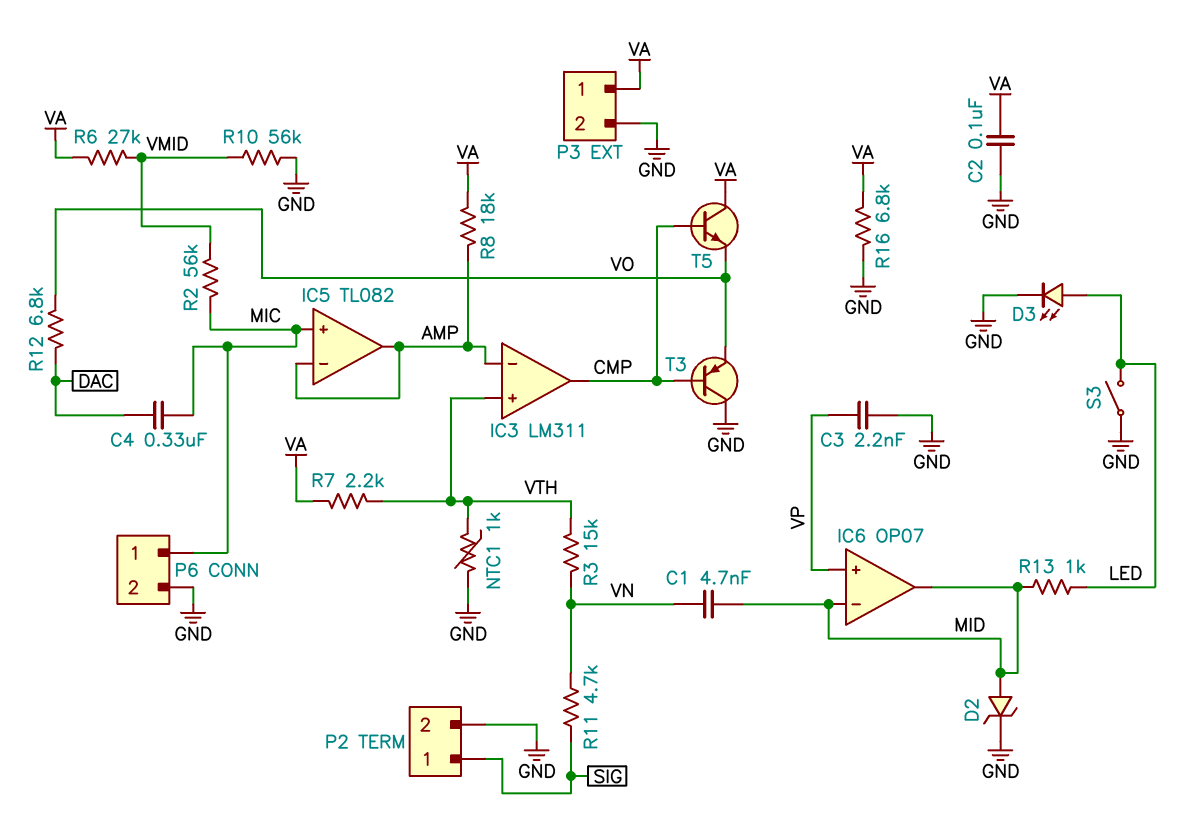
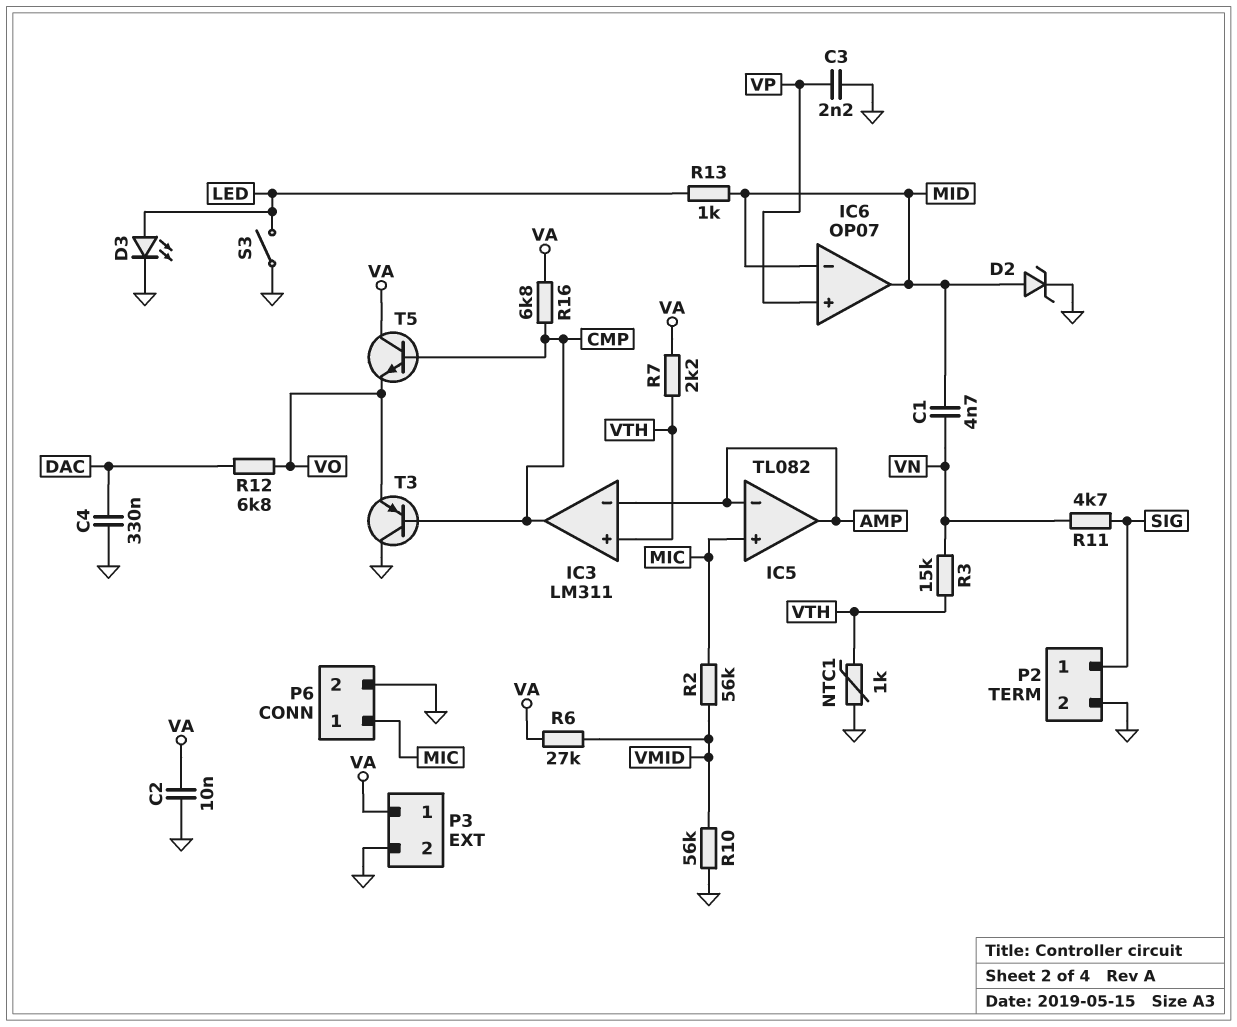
C2: 100nF (GND, VA) -> 10nF (GND, VA)
C4: 330nF (DAC, MIC) -> 330nF (DAC, GND)
R8: 18k (AMP, VA) -> none
R16: 6.8k (GND, VA) -> 6.8k (CMP, VA)

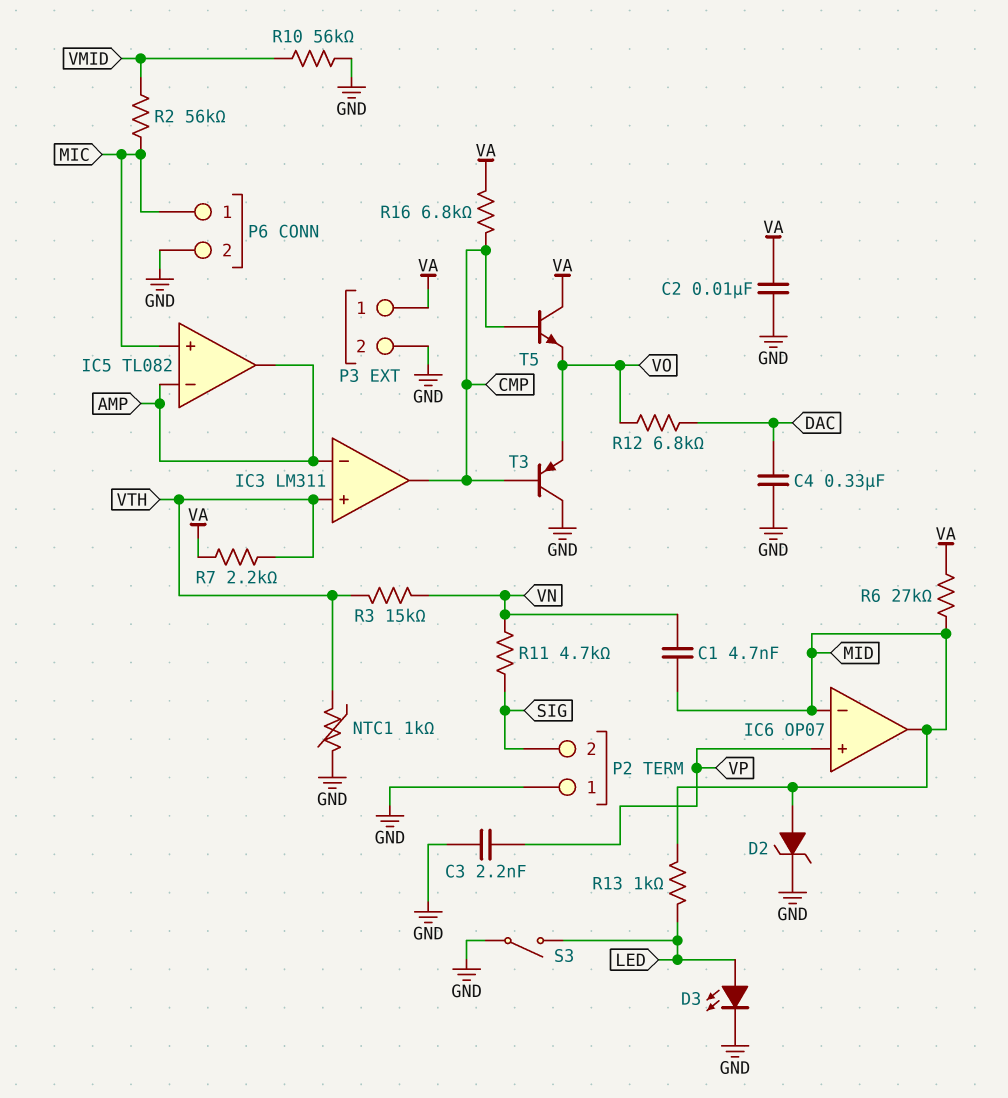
P2 pin 1: SIG -> GND
P2 pin 2: GND -> SIG
R6: 27k (VA, VMID) -> 27k (MID, VA)

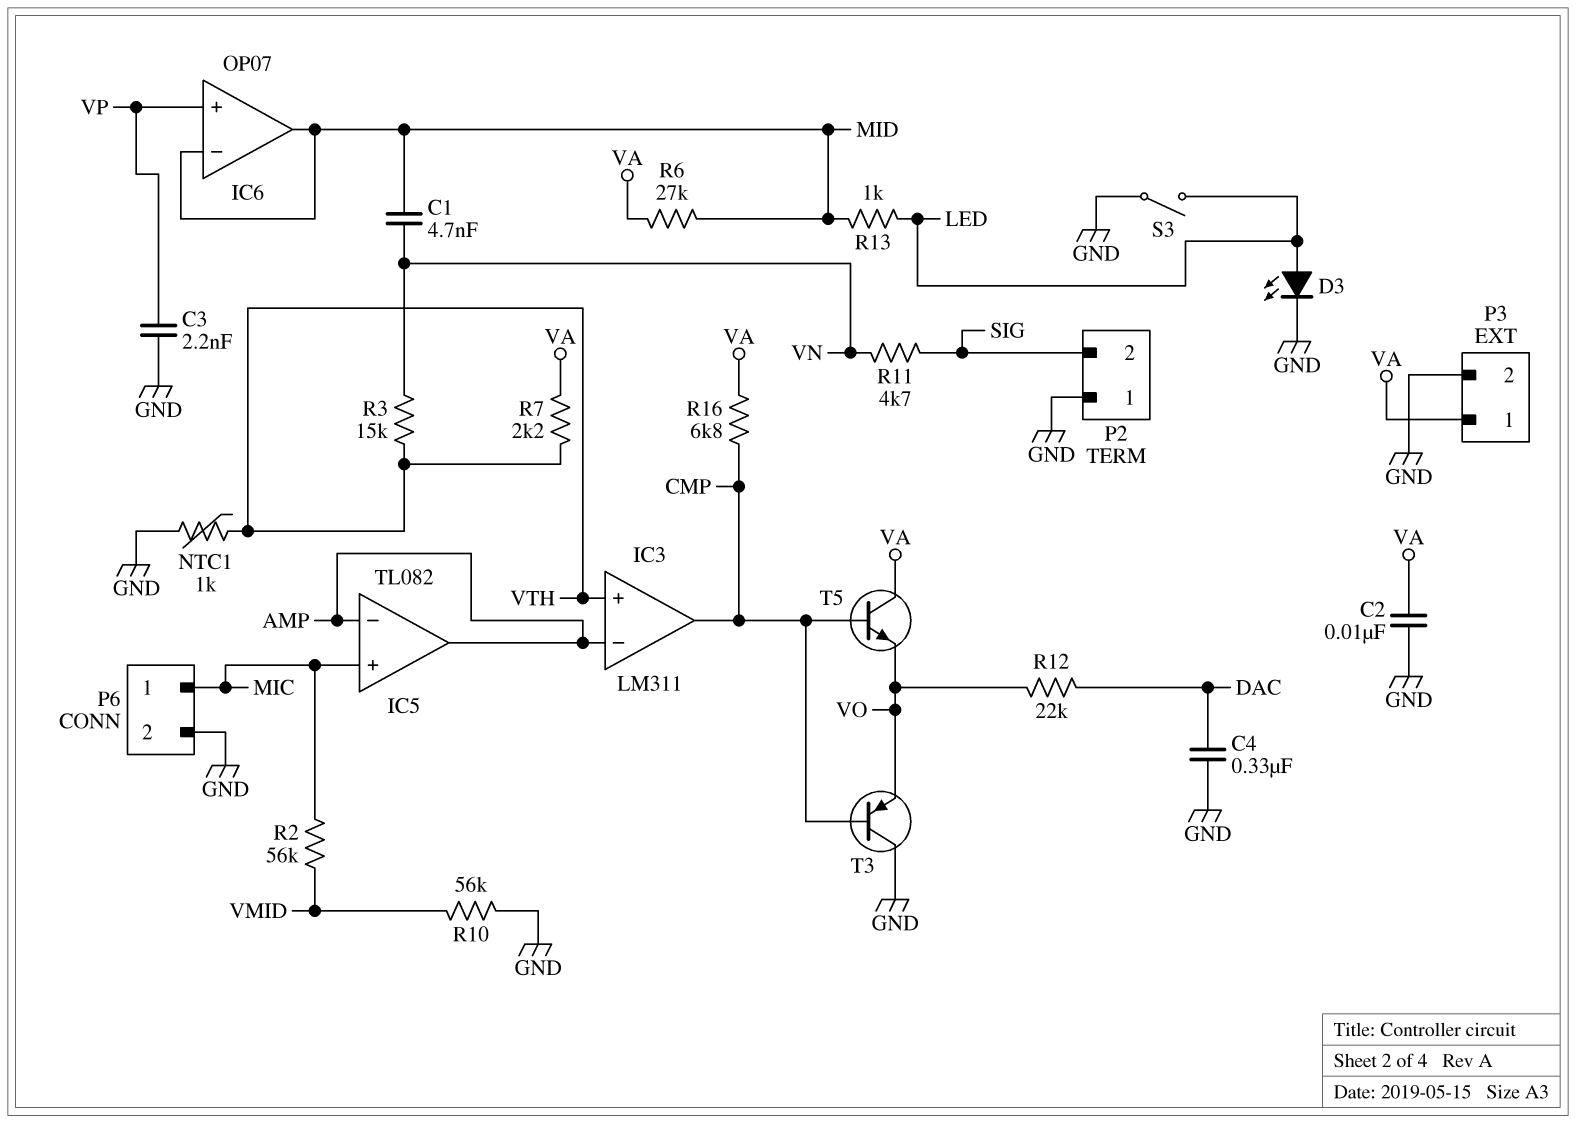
D2: zener (A MID, K GND) -> none
R12: 6.8k (DAC, VO) -> 22k (DAC, VO)

